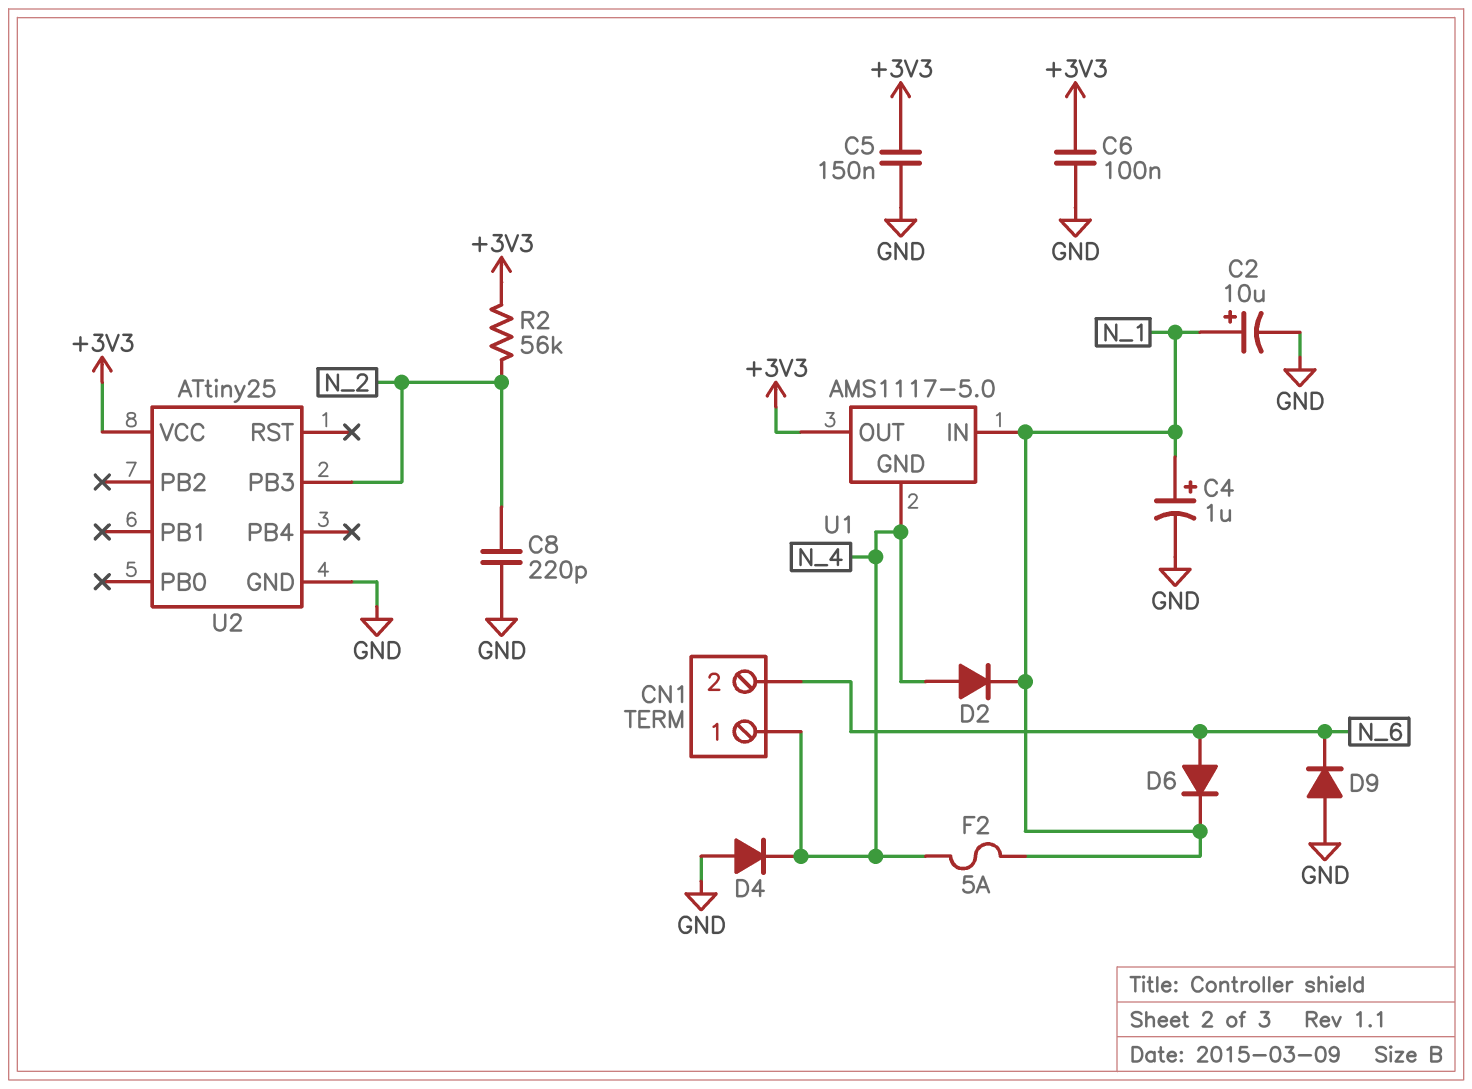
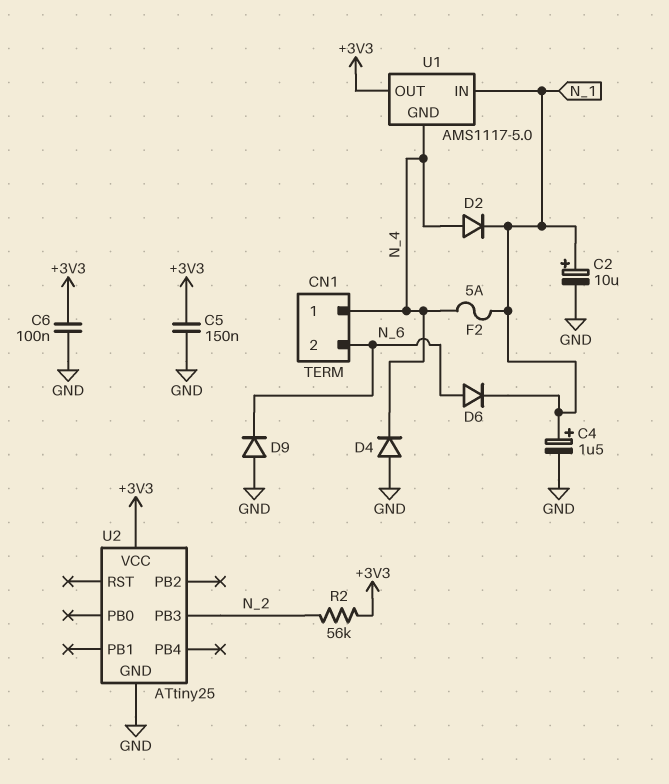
C4: 1uF (plus N_1, minus GND) -> 1.5uF (plus N_1, minus GND)
C8: 220pF (GND, N_2) -> none

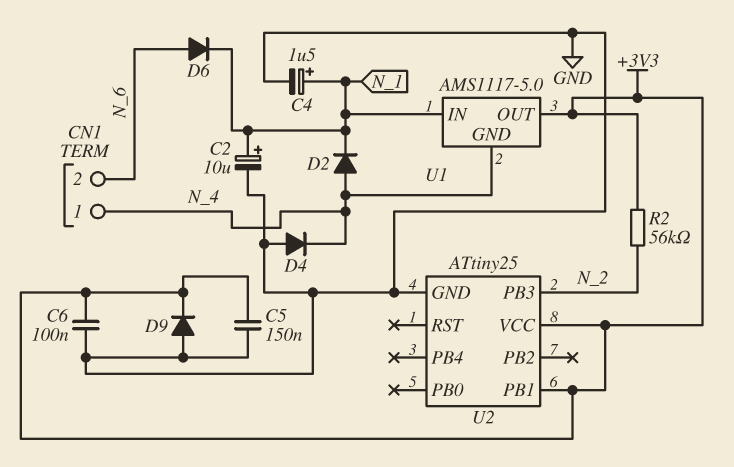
D9: diode (A GND, K N_6) -> diode (A GND, K +3V3)
F2: 5A (N_1, N_4) -> none
U2 pin PB1: none -> +3V3

